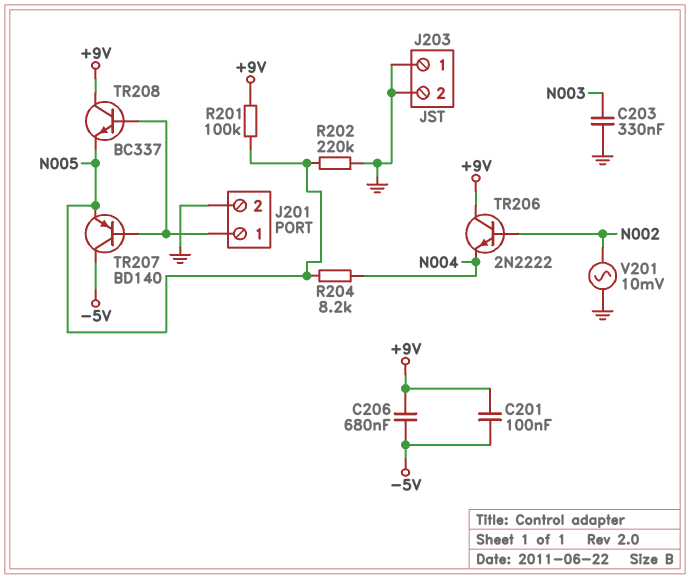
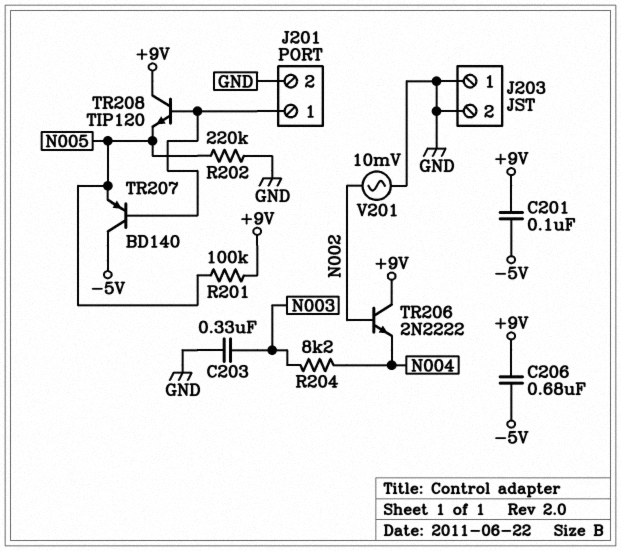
R204: 8.2k (N004, N005) -> 8.2k (N003, N004)
TR208: NPN BC337 (B J201/1, C +9V, E N005) -> NPN TIP120 (B J201/1, C +9V, E N005)

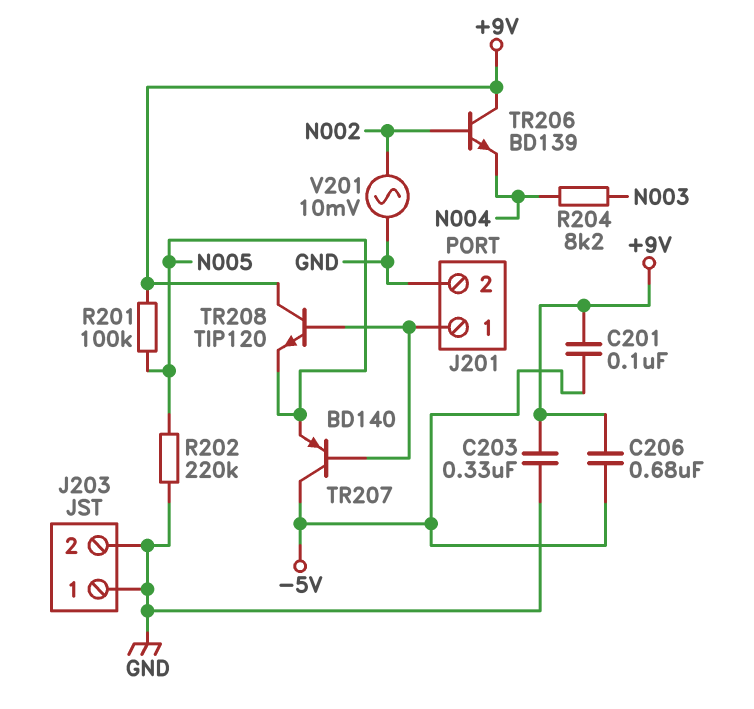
C203: 330nF (GND, N003) -> 330nF (+9V, GND)
TR206: NPN 2N2222 (B N002, C +9V, E N004) -> NPN BD139 (B N002, C +9V, E N004)

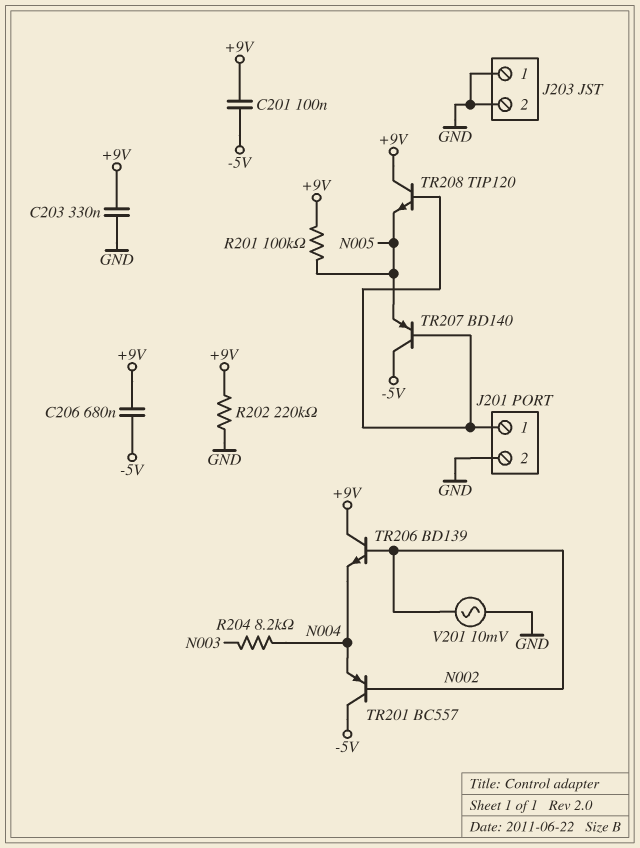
R202: 220k (GND, N005) -> 220k (+9V, GND)
TR201: none -> PNP BC557 (B N002, C -5V, E N004)

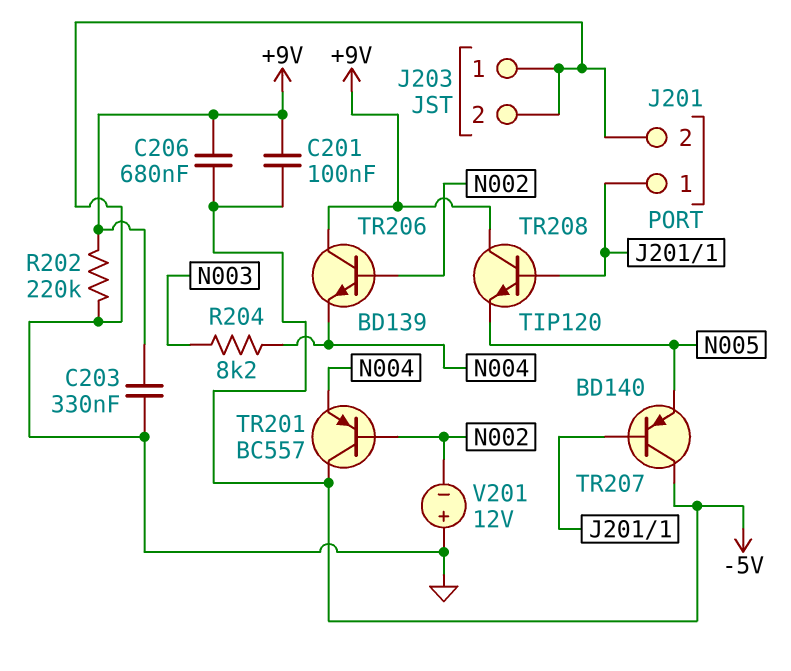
R201: 100k (+9V, N005) -> none
V201: AC 10mV (GND, N002) -> 12V (plus GND, minus N002)

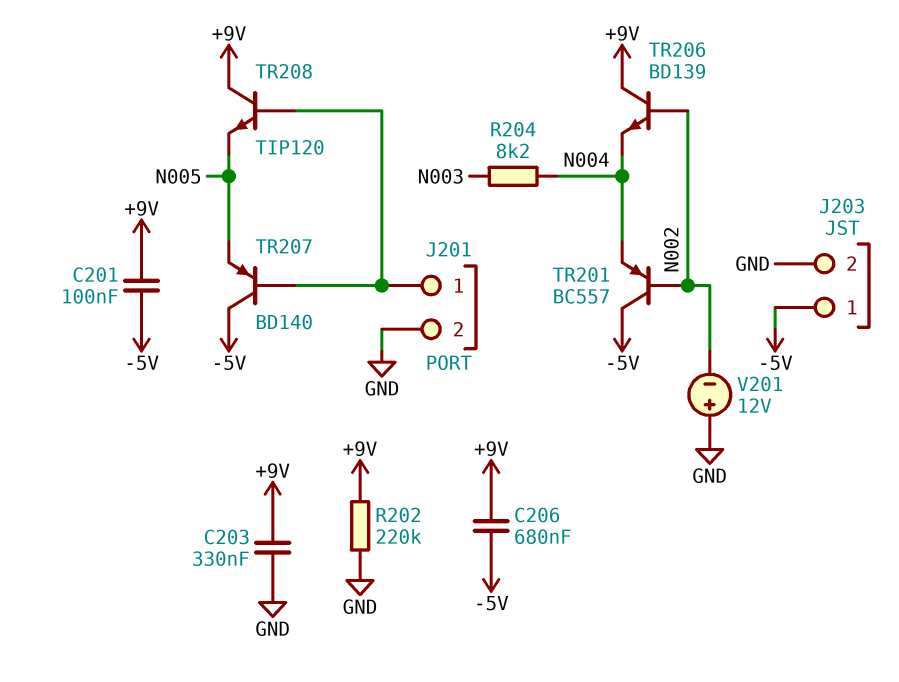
J203 pin 1: GND -> -5V

